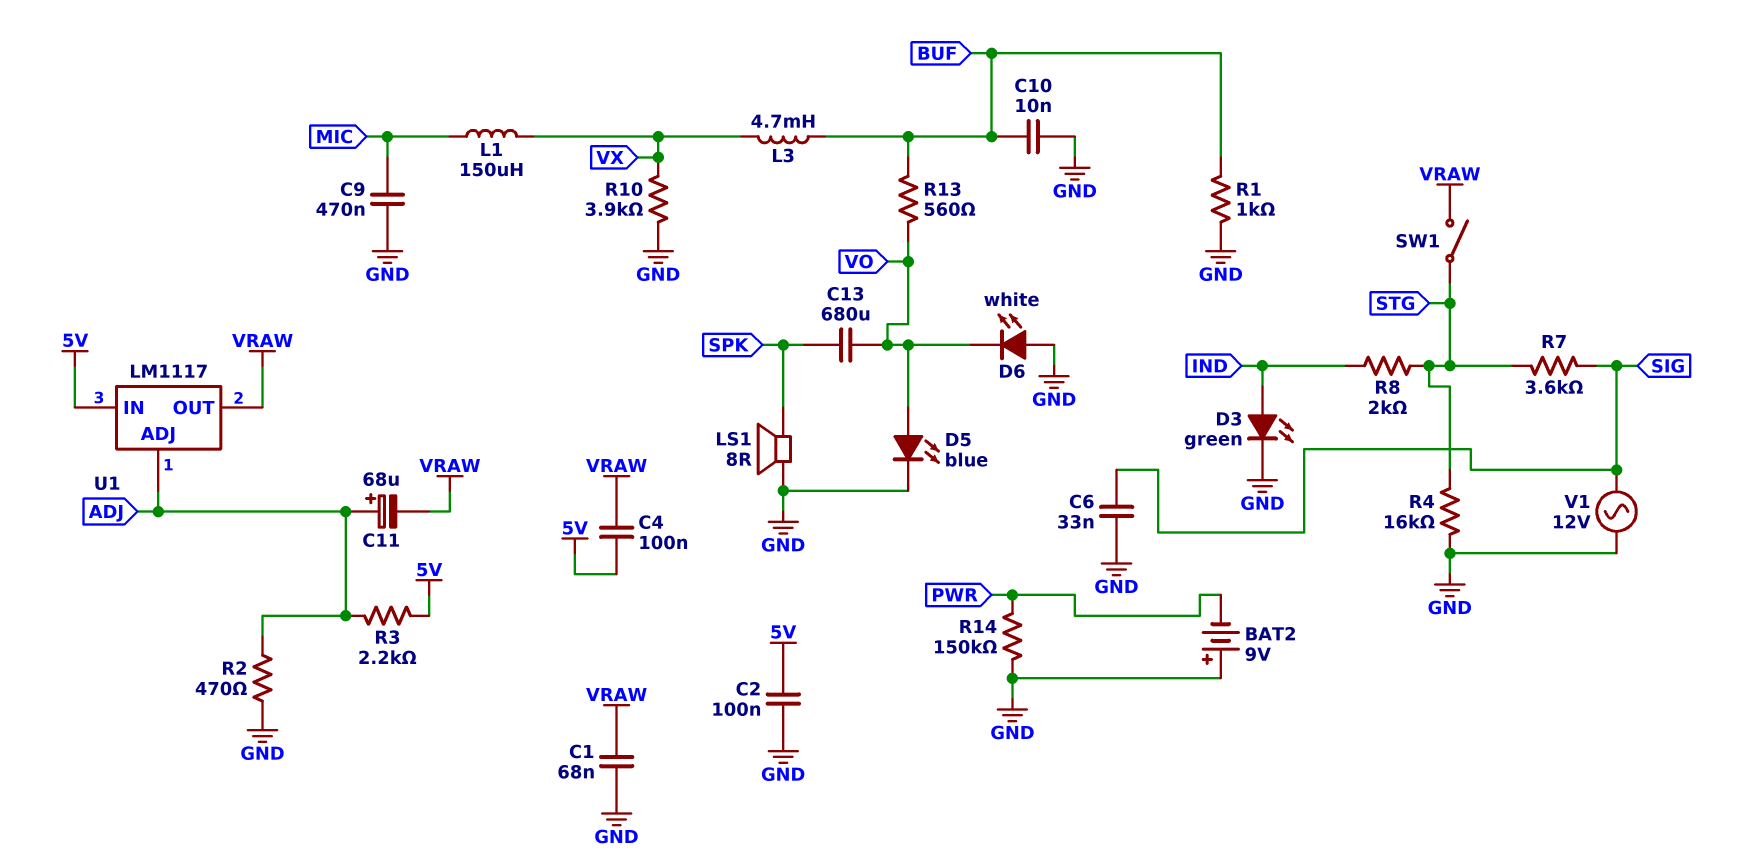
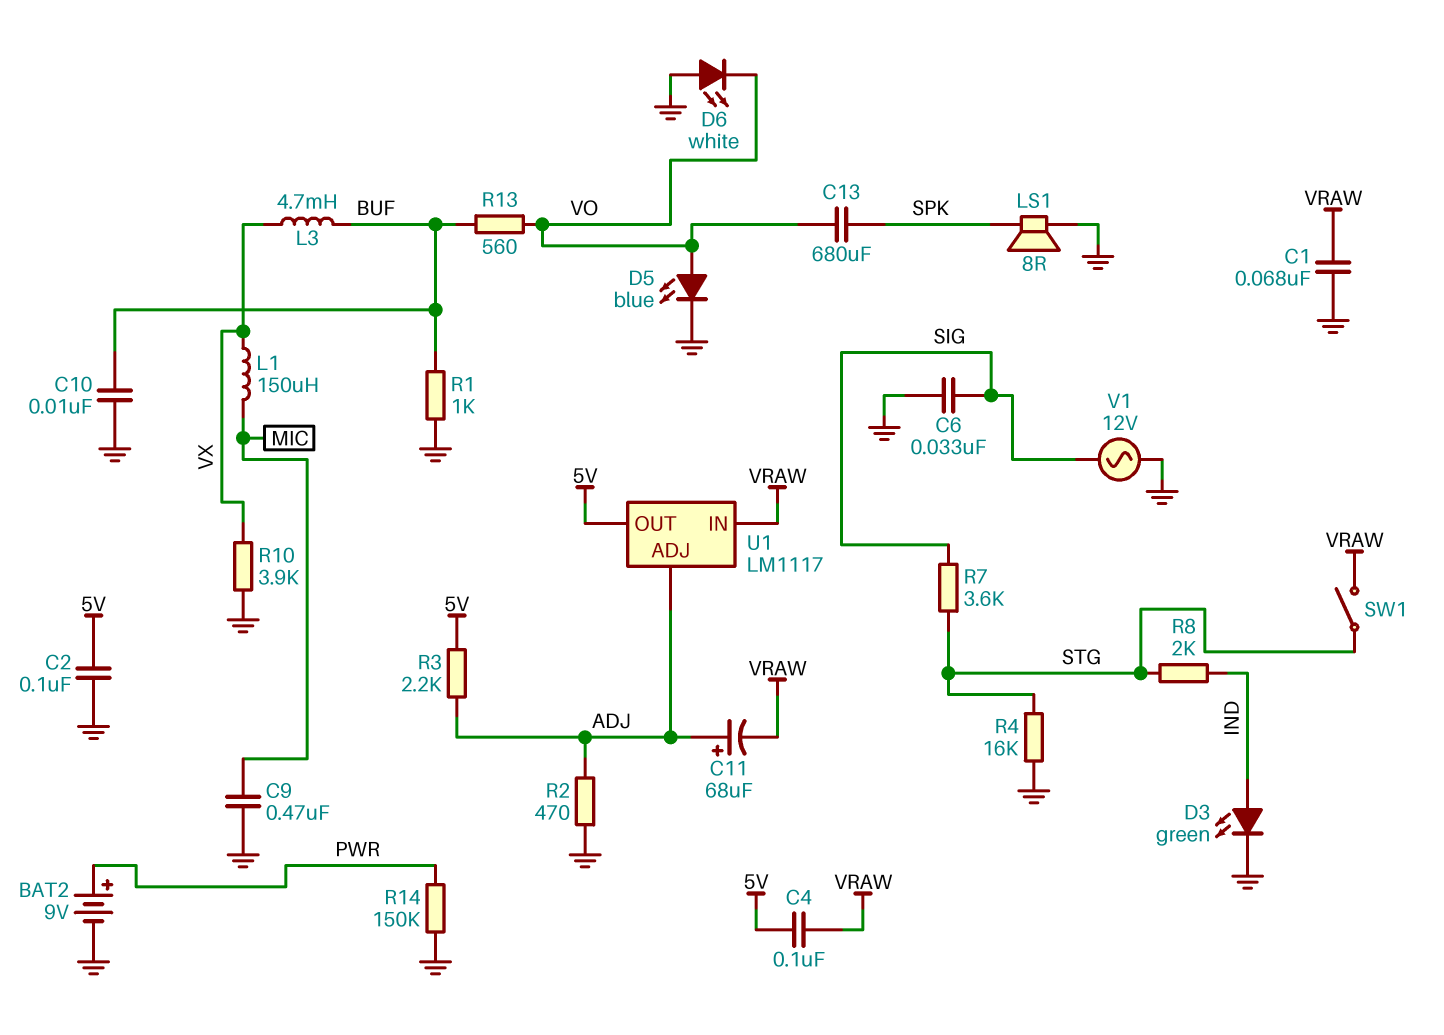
BAT2: 9V (plus GND, minus PWR) -> 9V (plus PWR, minus GND)
U1 pin IN: 5V -> VRAW
U1 pin OUT: VRAW -> 5V

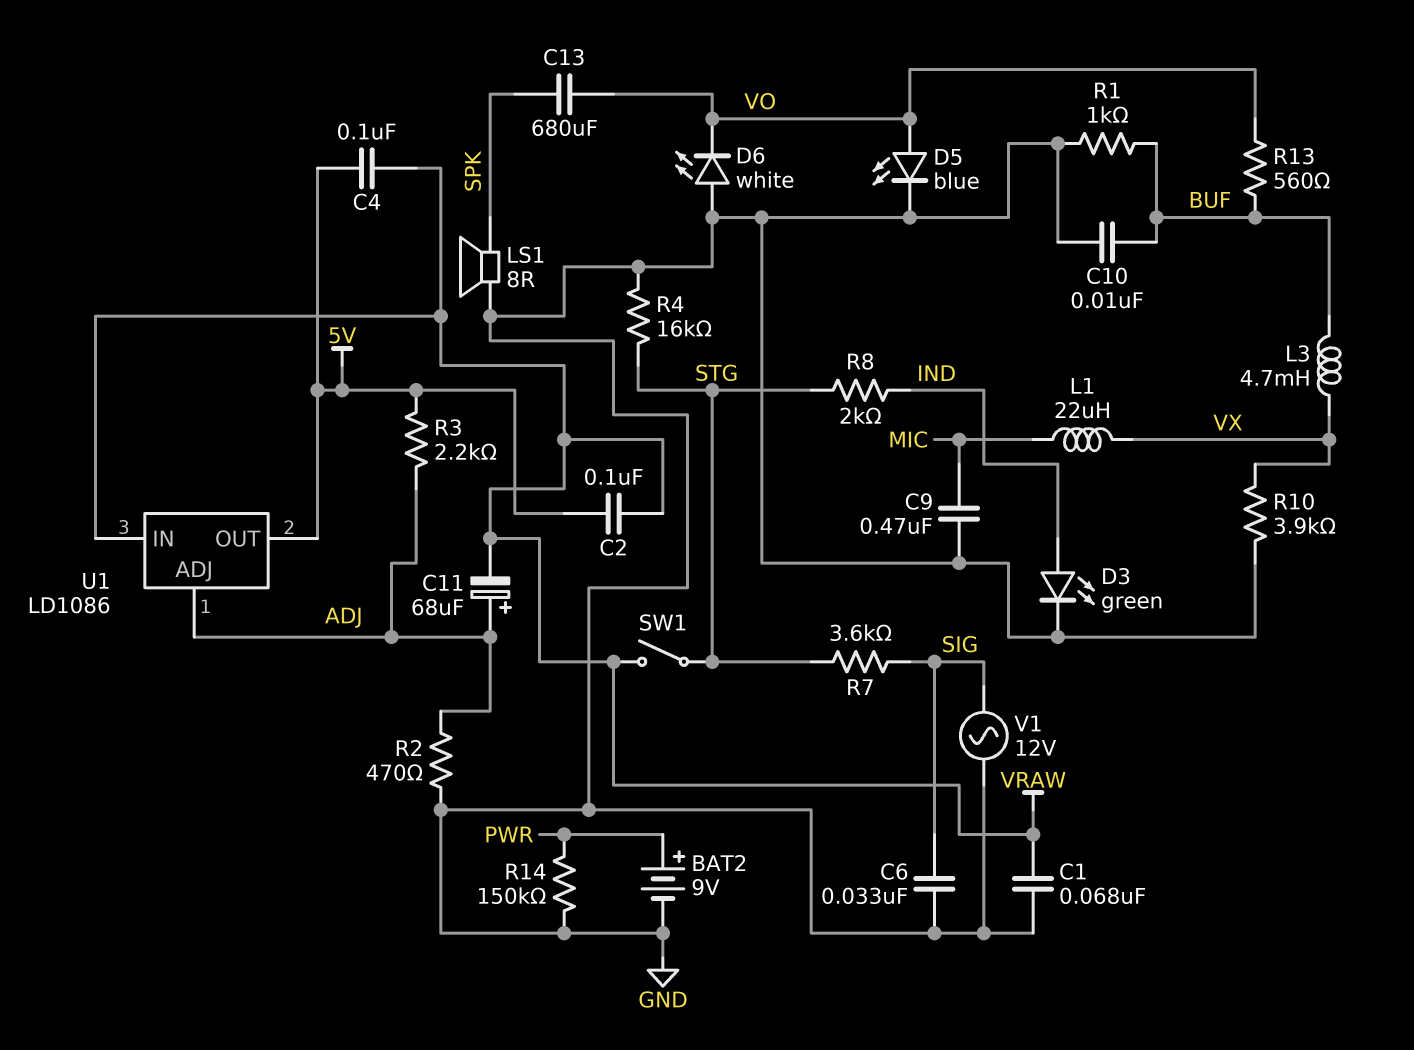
C2: 100nF (5V, GND) -> 100nF (5V, VRAW)
L1: 150uH (MIC, VX) -> 22uH (MIC, VX)
U1: LM1117 -> LD1086

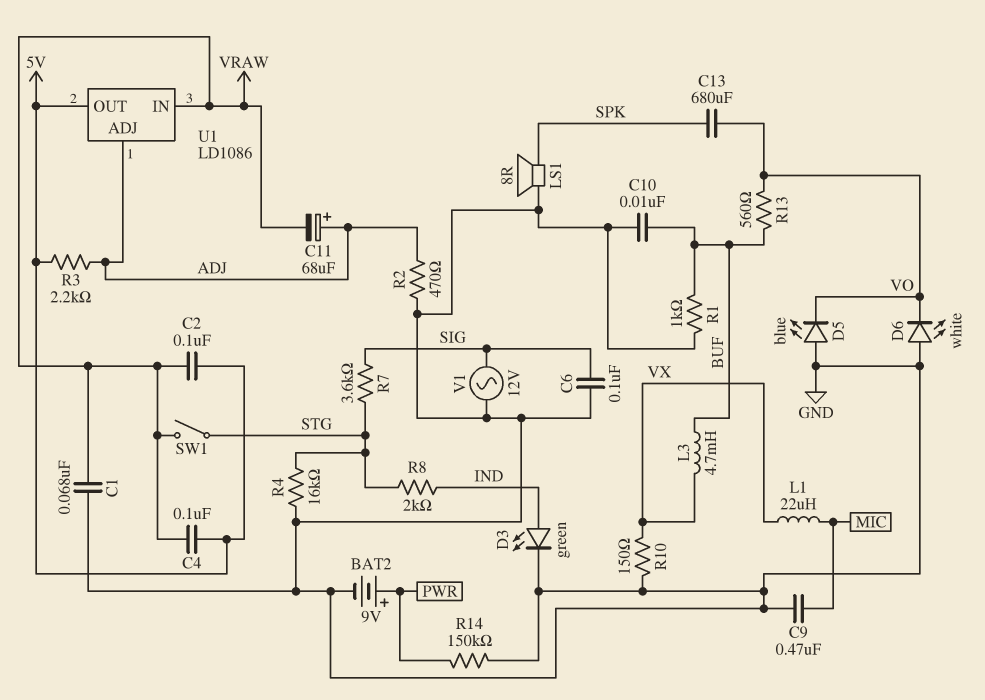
C6: 33nF (GND, SIG) -> 100nF (GND, SIG)
D5: LED blue (A VO, K GND) -> LED blue (A GND, K VO)
R10: 3.9k (GND, VX) -> 150 (GND, VX)

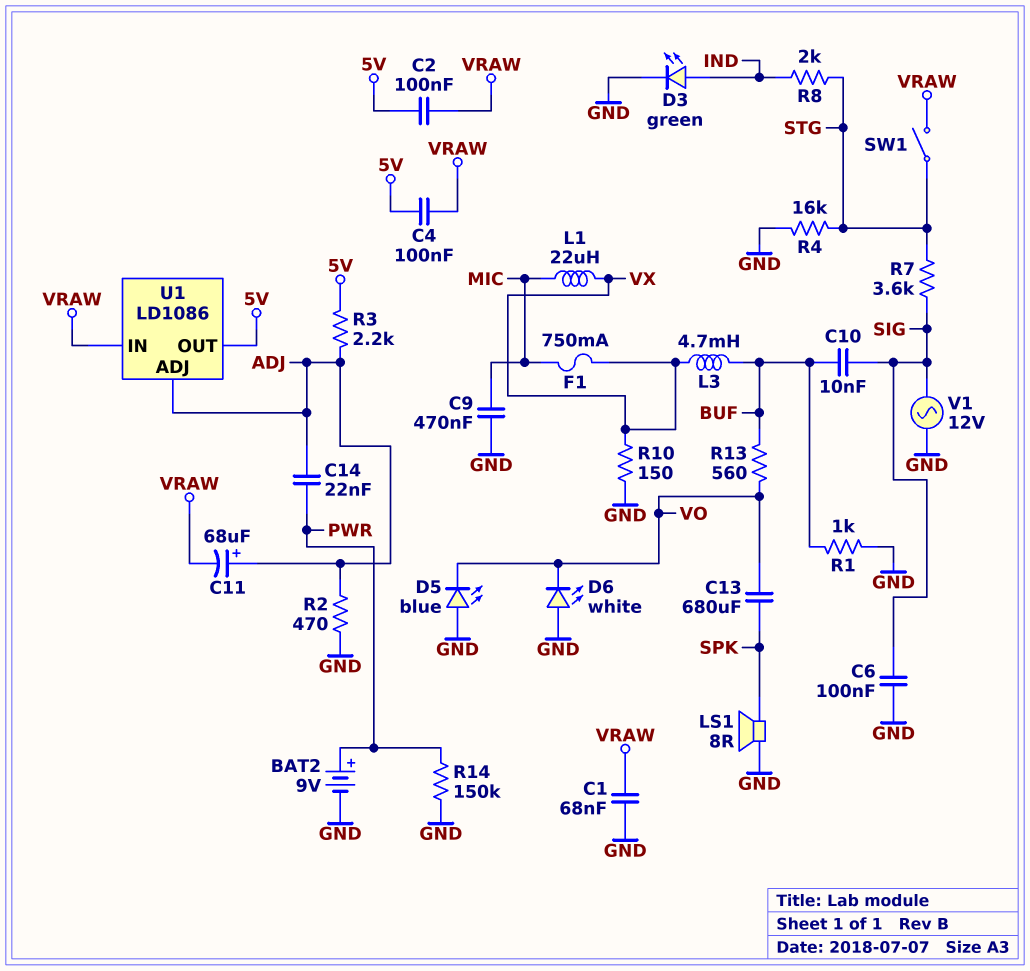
C10: 10nF (BUF, GND) -> 10nF (BUF, SIG)
C14: none -> 22nF (ADJ, PWR)
F1: none -> 750mA (MIC, VX)

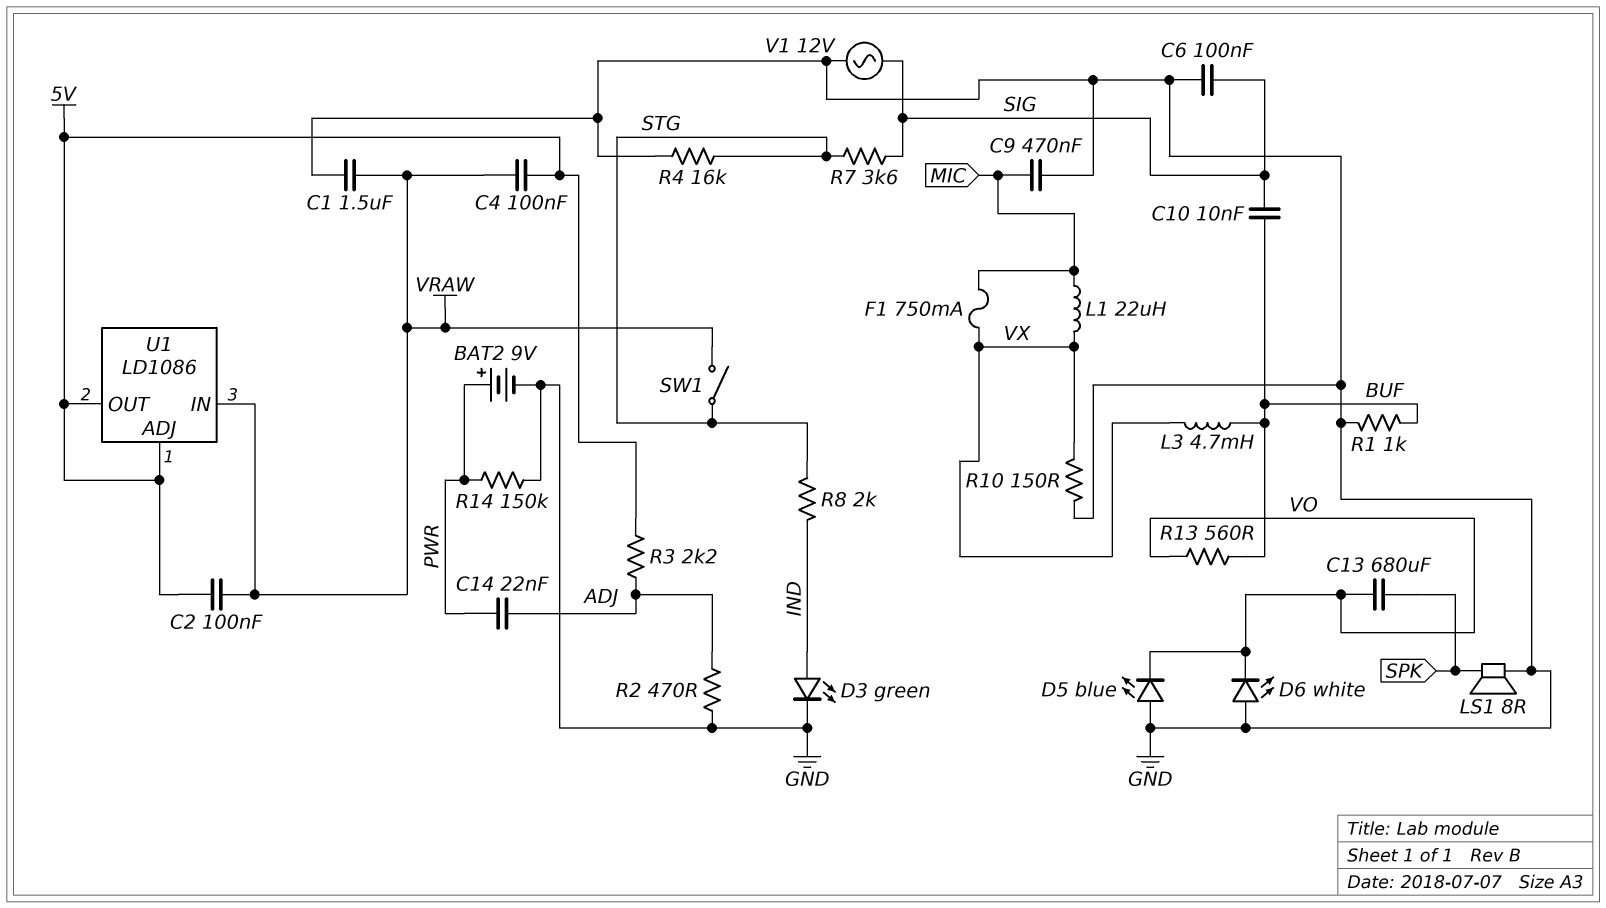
C1: 68nF (GND, VRAW) -> 1.5uF (GND, VRAW)
C11: 68uF (plus ADJ, minus VRAW) -> none
U1 pin ADJ: ADJ -> 5V

